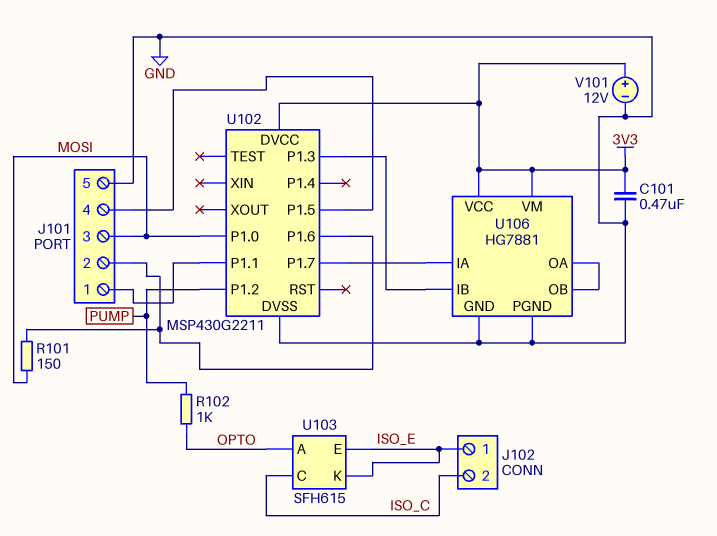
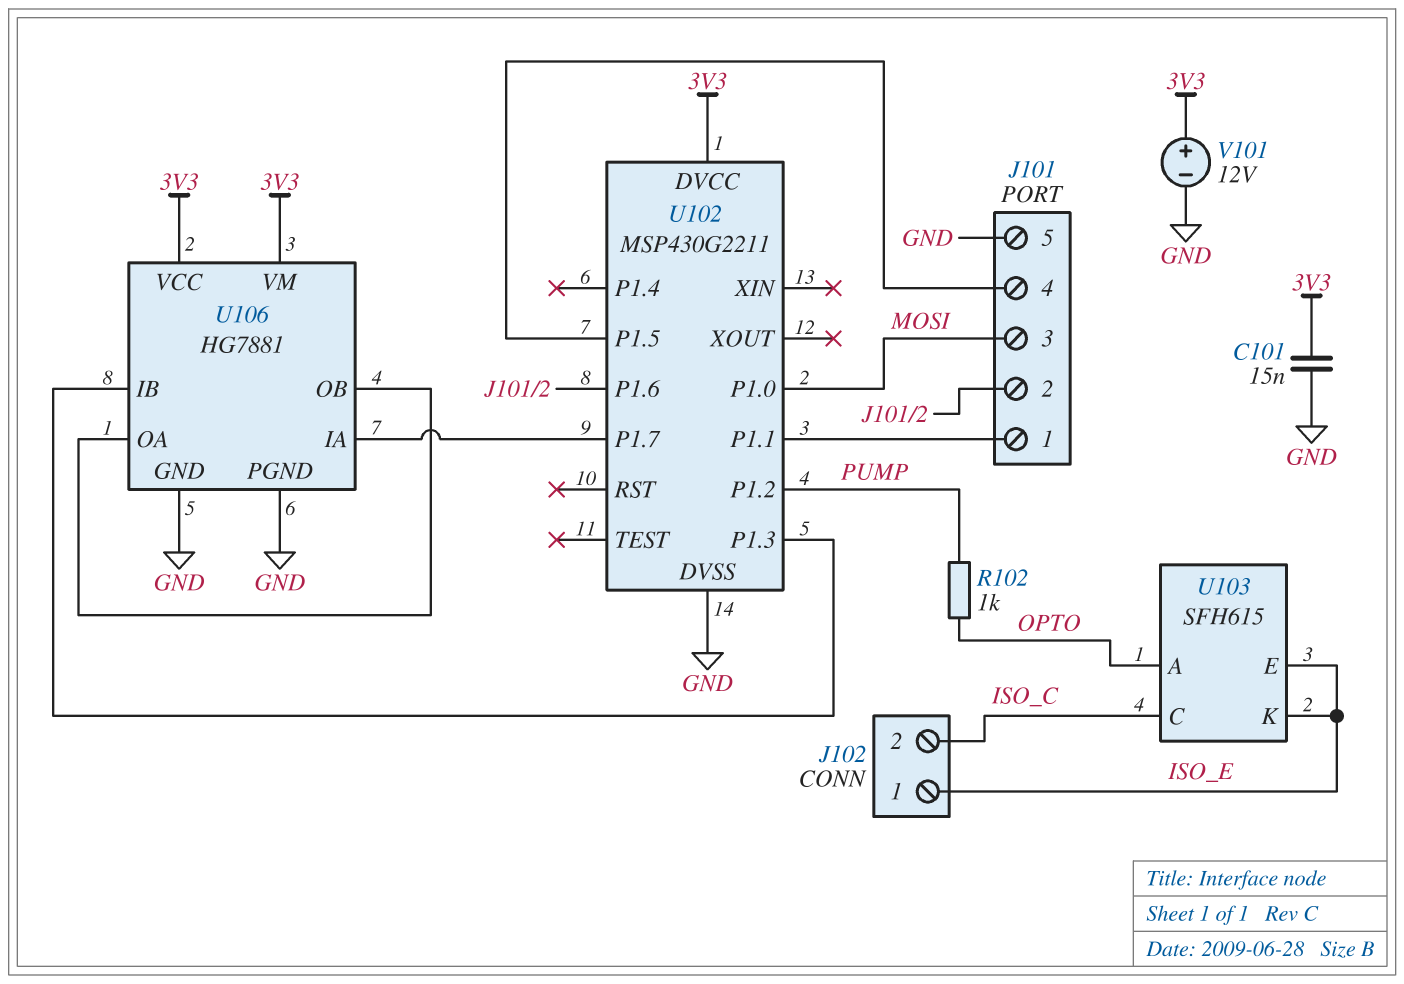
C101: 470nF (3V3, GND) -> 15nF (3V3, GND)
R101: 150 (J101/2, MOSI) -> none

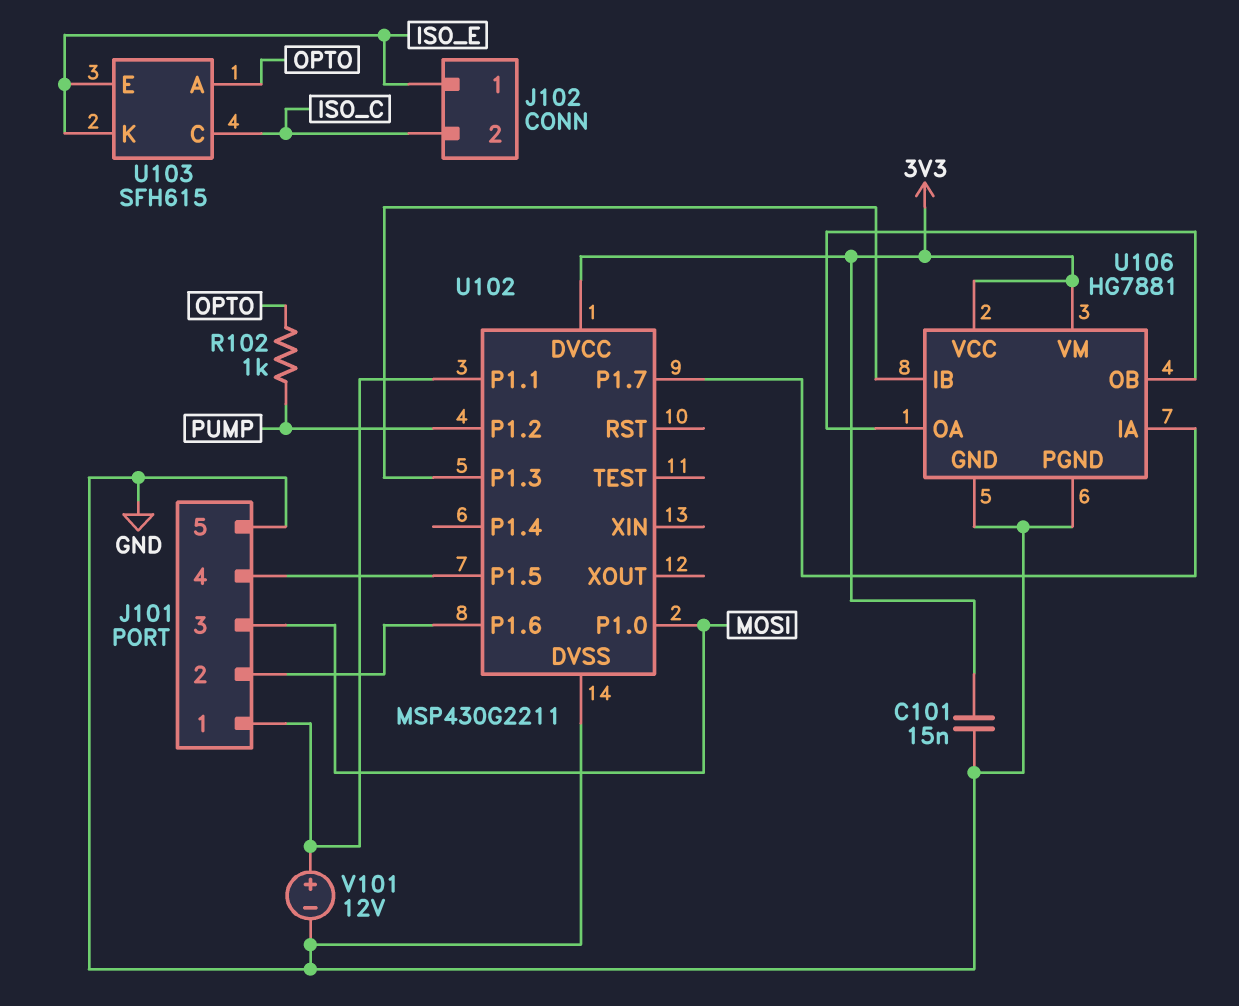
V101: 12V (plus 3V3, minus GND) -> 12V (plus J101/1, minus GND)

